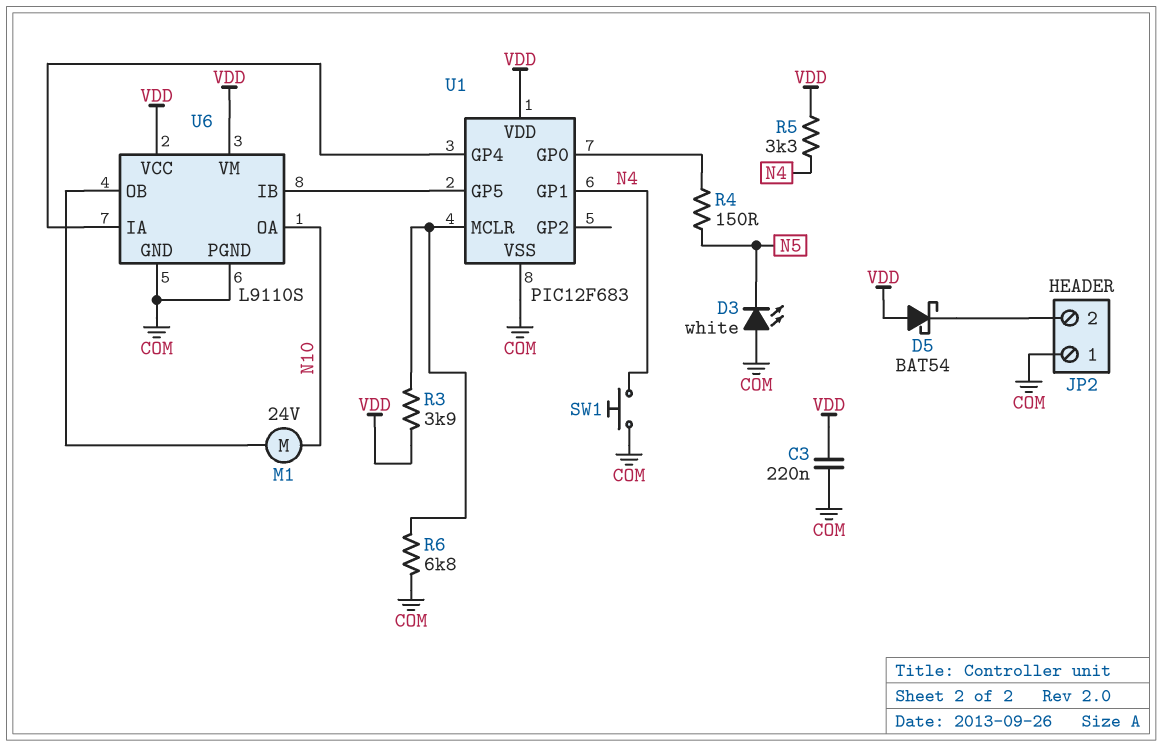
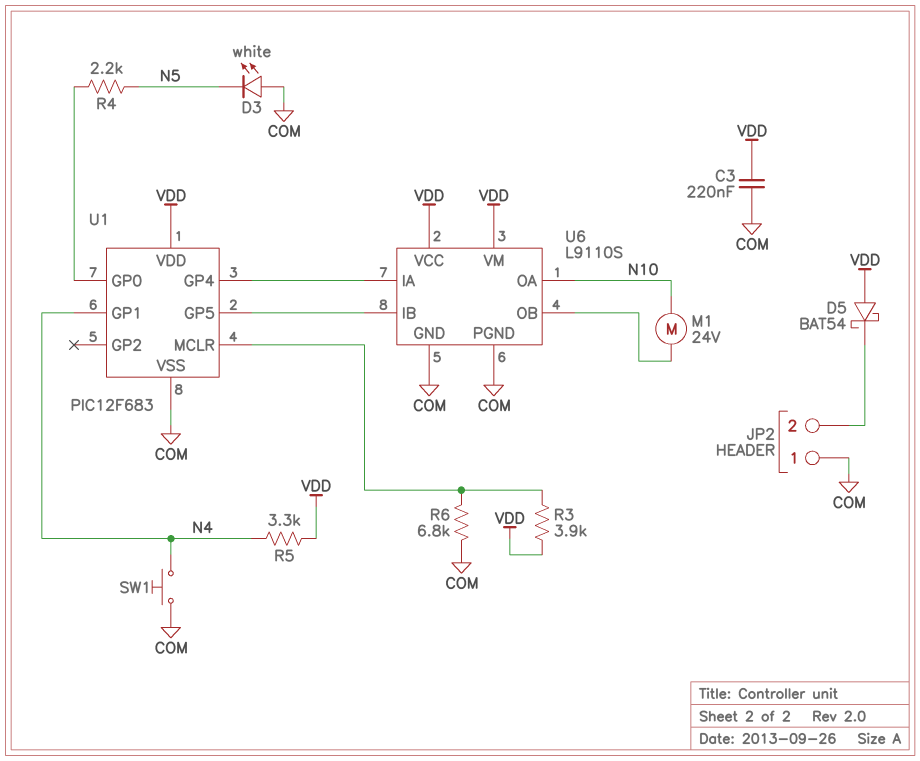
R4: 150 (N5, U1/GP0) -> 2.2k (N5, U1/GP0)

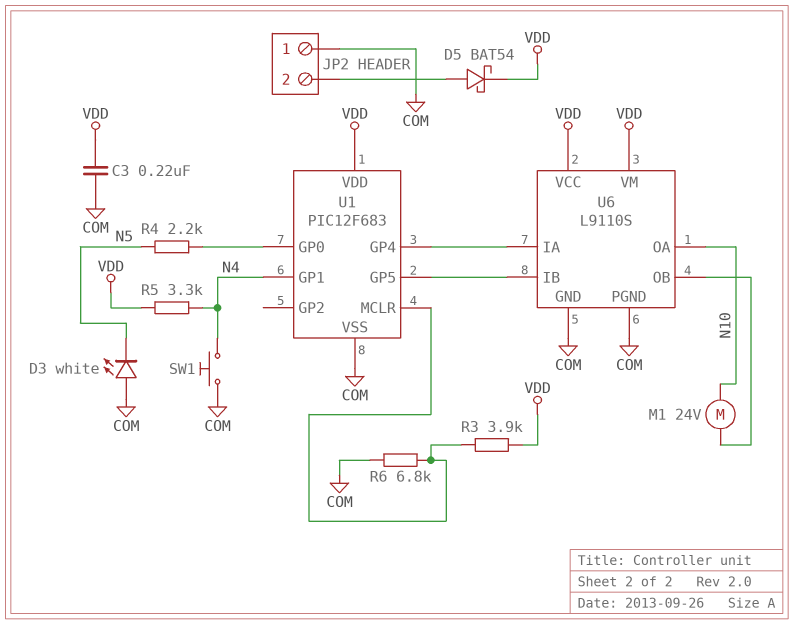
D5: schottky BAT54 (A VDD, K JP2/2) -> schottky BAT54 (A JP2/2, K VDD)

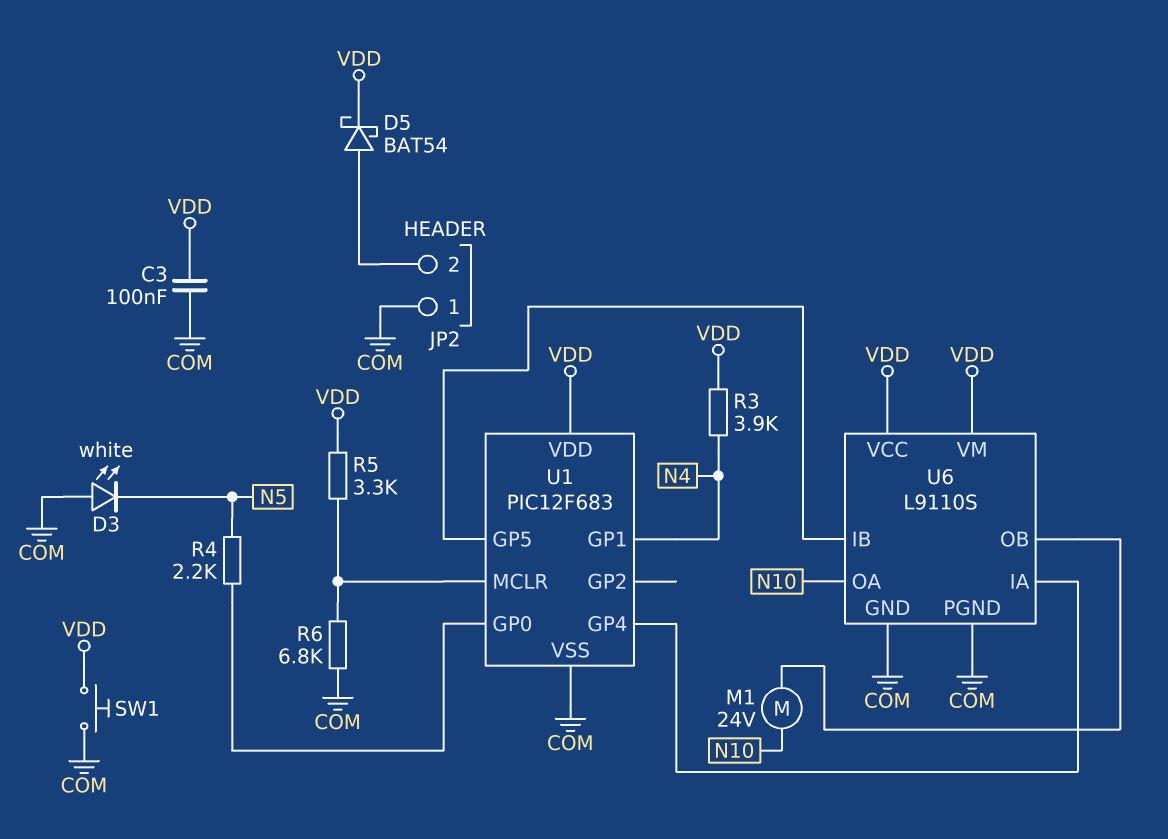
C3: 220nF (COM, VDD) -> 100nF (COM, VDD)
R3: 3.9k (U1/MCLR, VDD) -> 3.9k (N4, VDD)
R5: 3.3k (N4, VDD) -> 3.3k (U1/MCLR, VDD)
SW1: button (COM, N4) -> button (COM, VDD)

